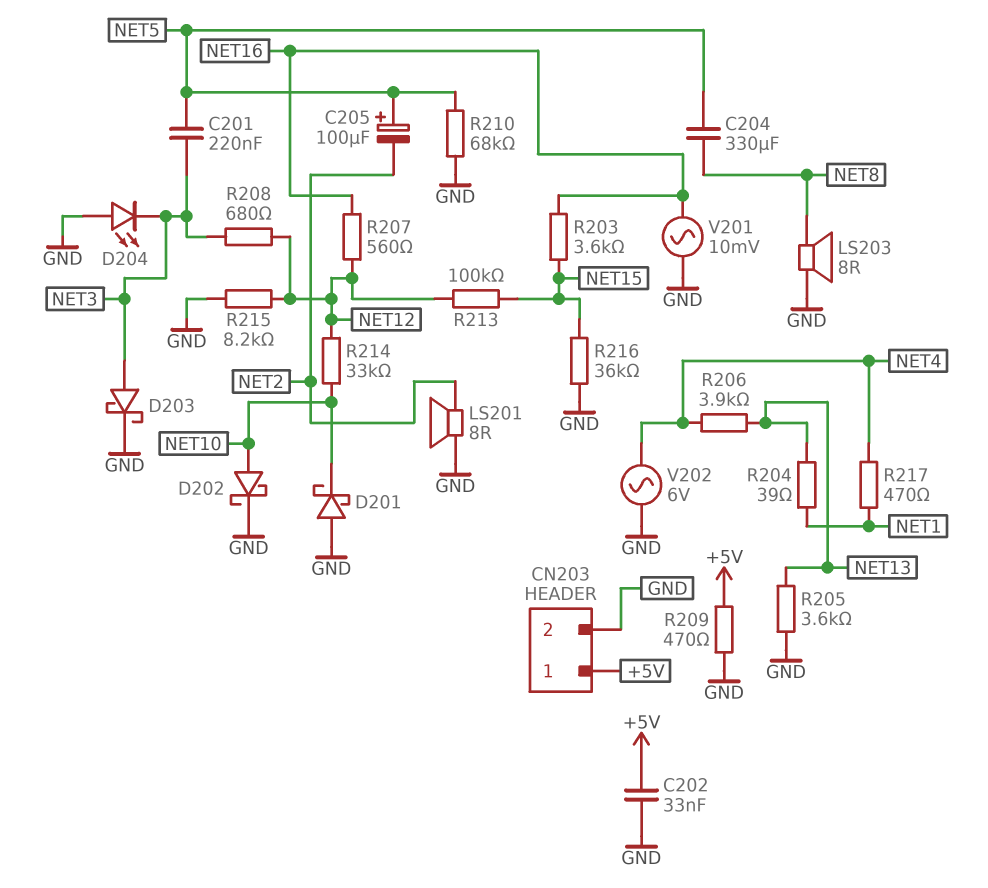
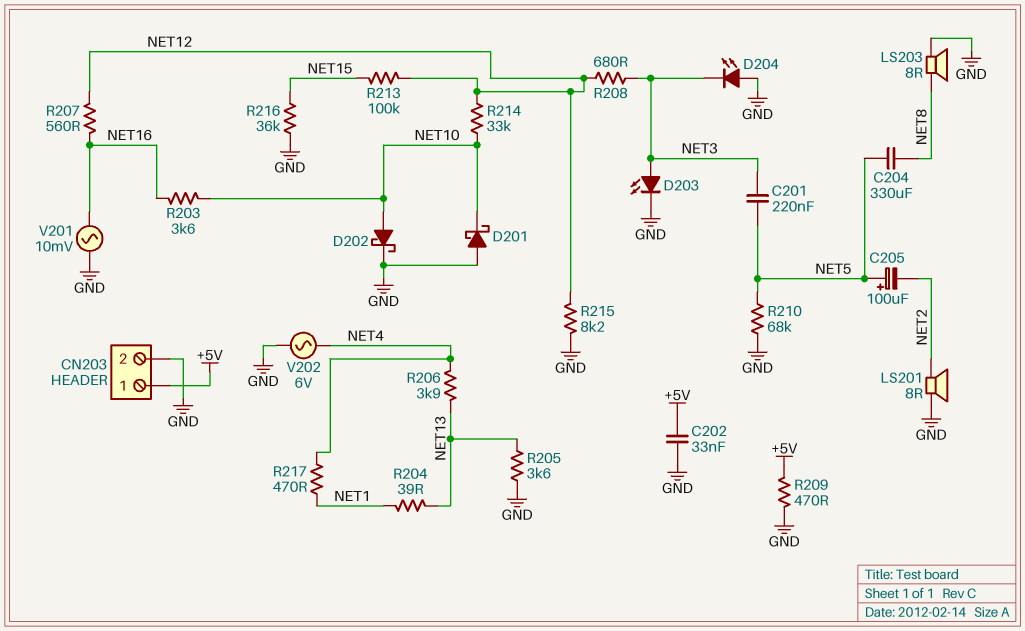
D203: schottky (A NET3, K GND) -> LED (A NET3, K GND)
R203: 3.6k (NET15, NET16) -> 3.6k (NET10, NET16)

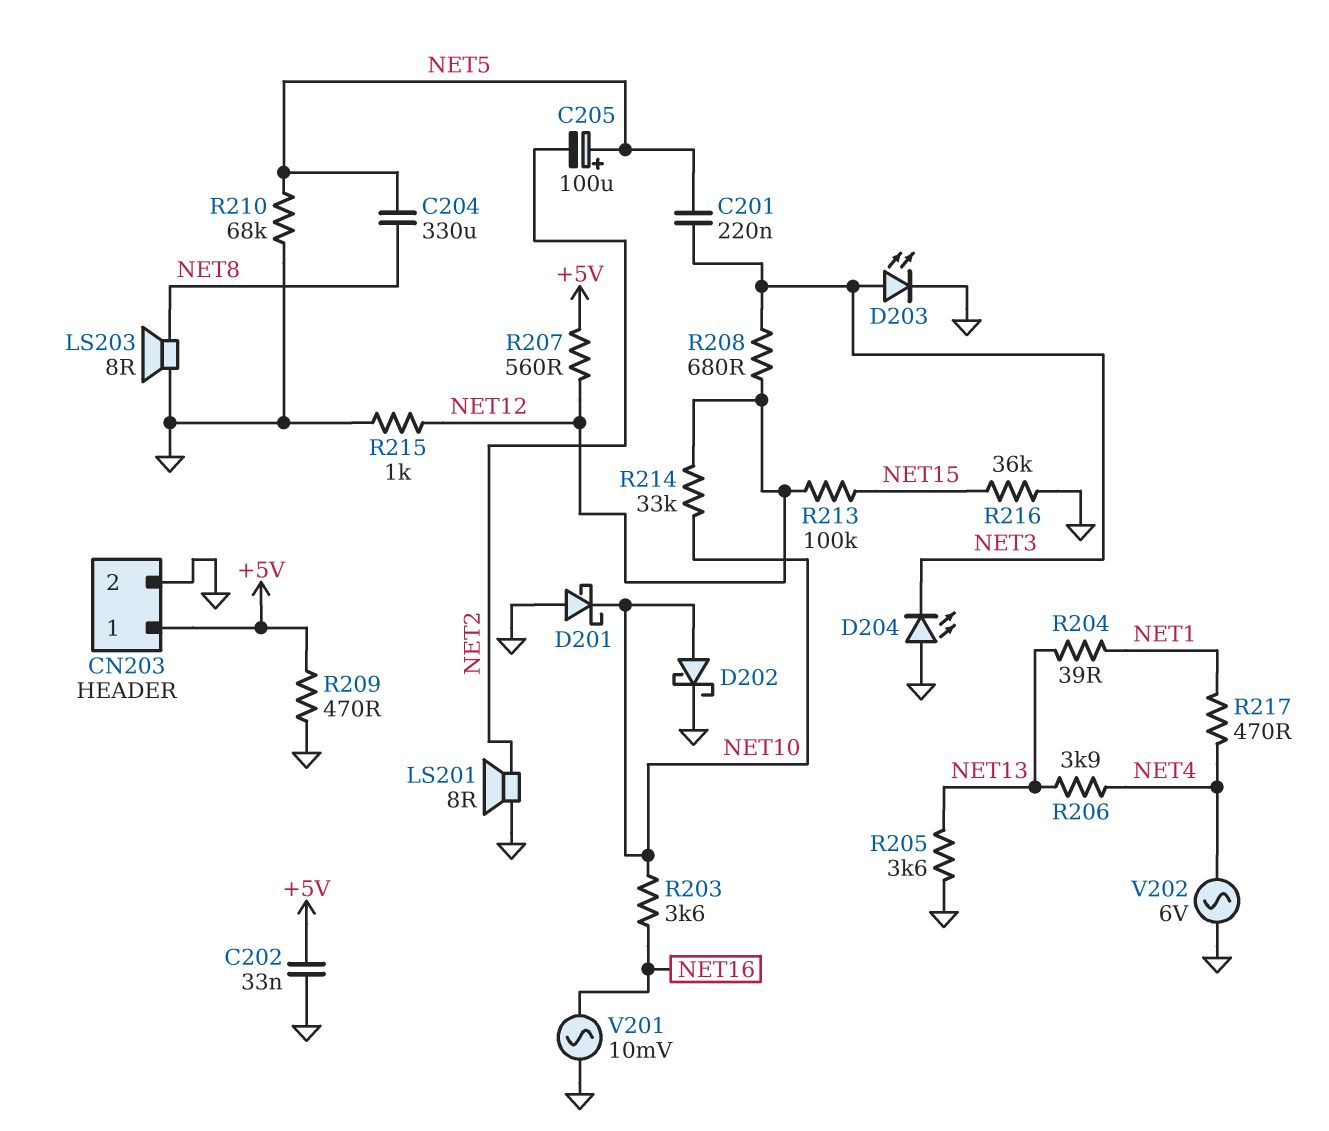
R207: 560 (NET12, NET16) -> 560 (+5V, NET12)
R215: 8.2k (GND, NET12) -> 1k (GND, NET12)

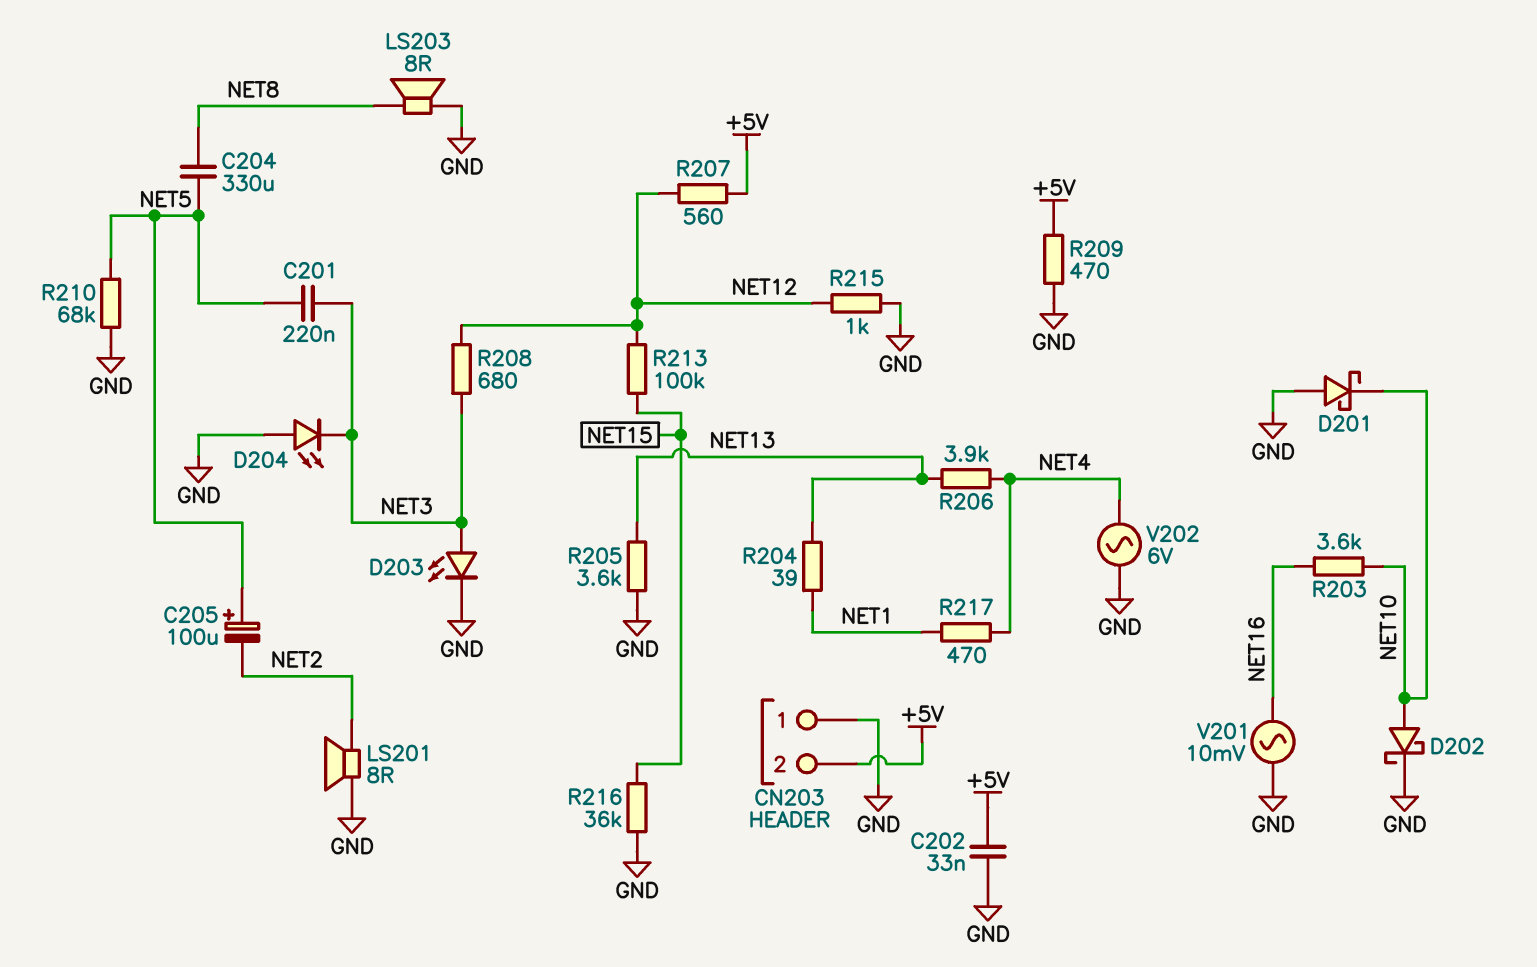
CN203 pin 1: +5V -> GND
CN203 pin 2: GND -> +5V
R214: 33k (NET10, NET12) -> none

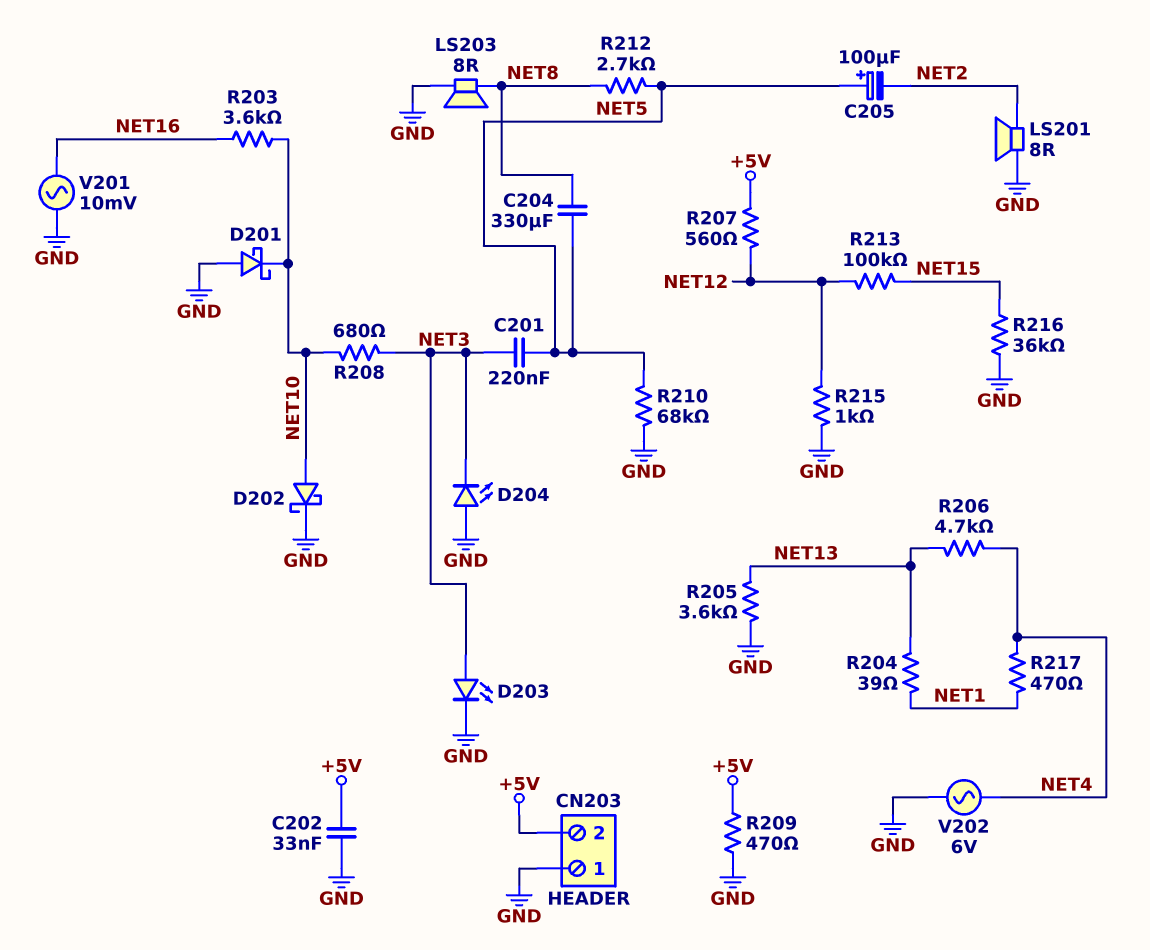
R206: 3.9k (NET4, NET13) -> 4.7k (NET4, NET13)
R208: 680 (NET3, NET12) -> 680 (NET3, NET10)
R212: none -> 2.7k (NET5, NET8)

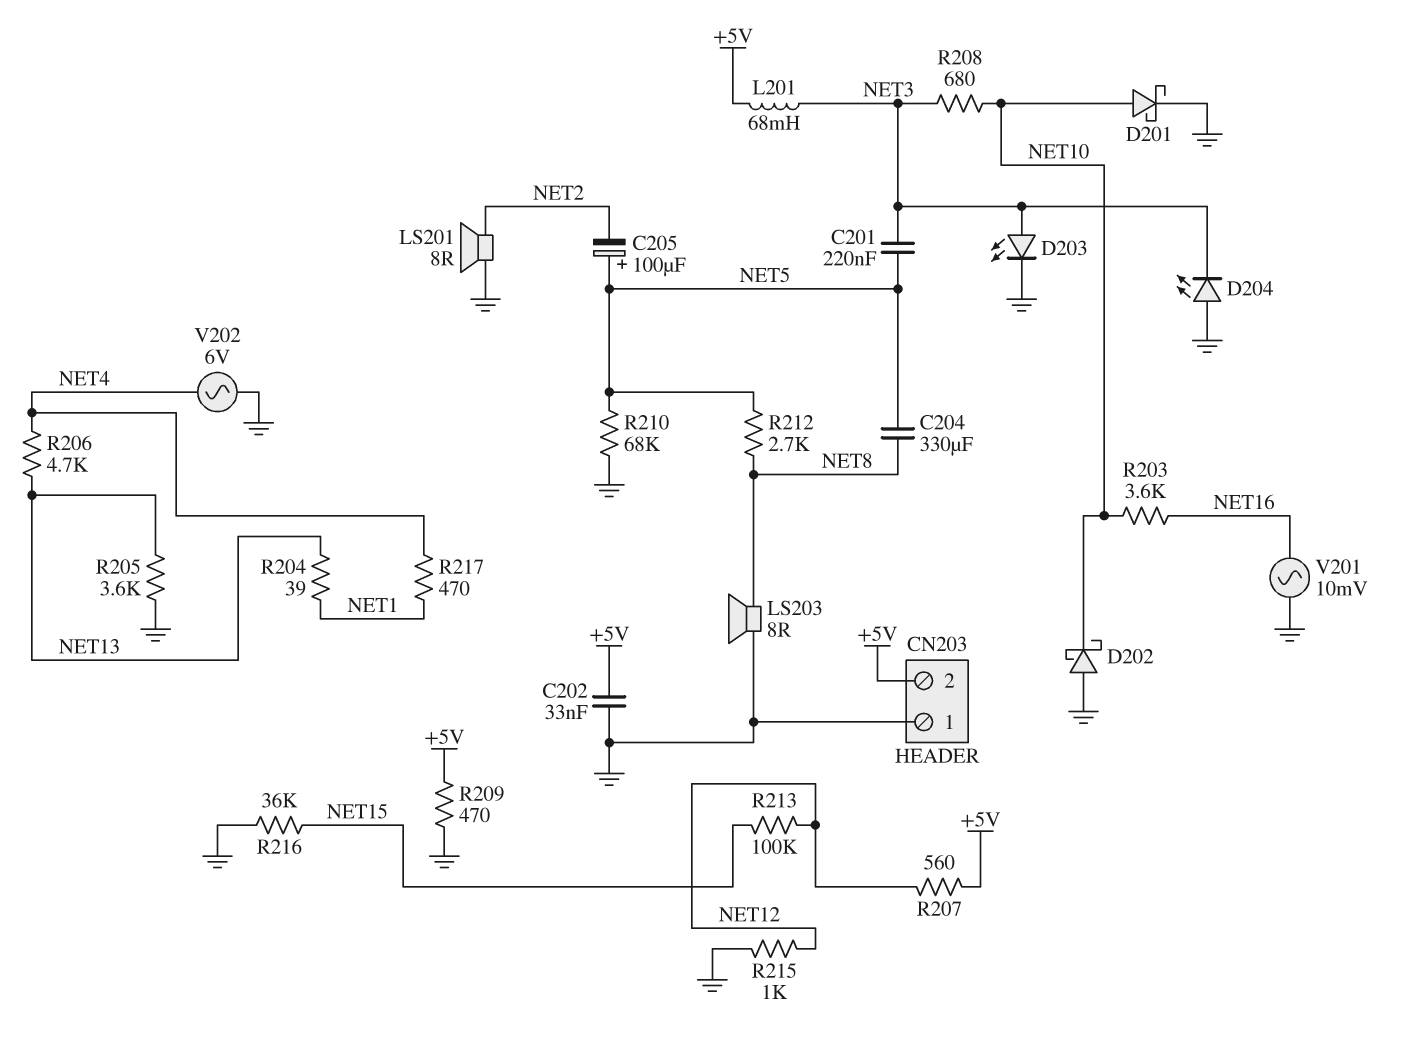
D201: schottky (A GND, K NET10) -> schottky (A NET10, K GND)
D202: schottky (A NET10, K GND) -> schottky (A GND, K NET10)
L201: none -> 68mH (+5V, NET3)

